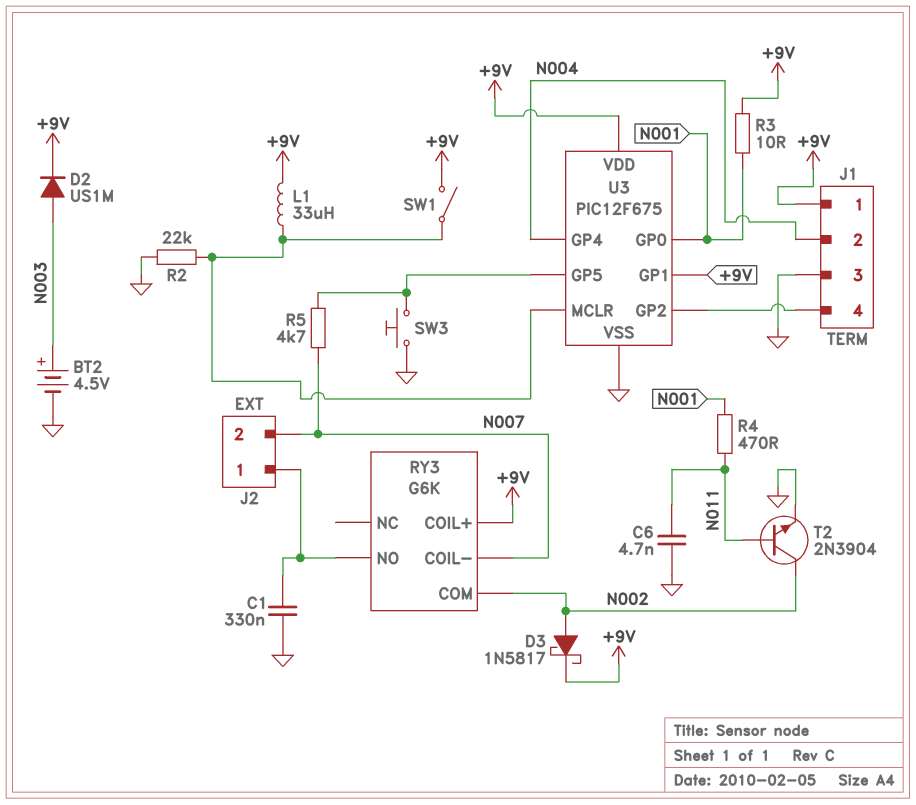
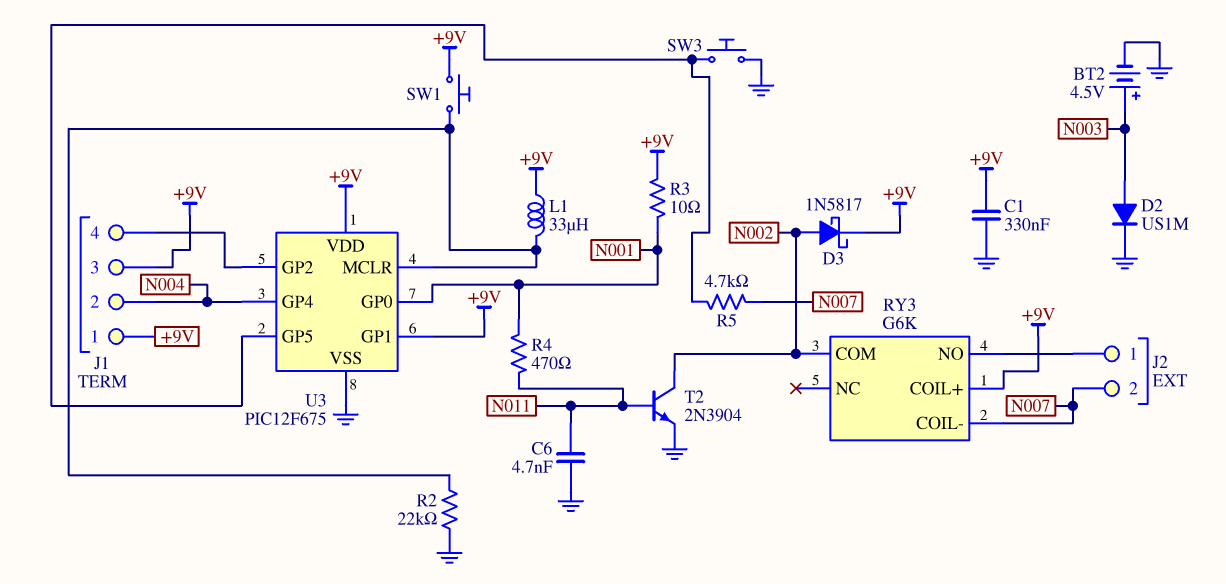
C1: 330nF (GND, J2/1) -> 330nF (+9V, GND)
D2: diode US1M (A N003, K +9V) -> diode US1M (A N003, K GND)
J1 pin 3: GND -> +9V
SW1: switch (+9V, U3/MCLR) -> button (+9V, U3/MCLR)

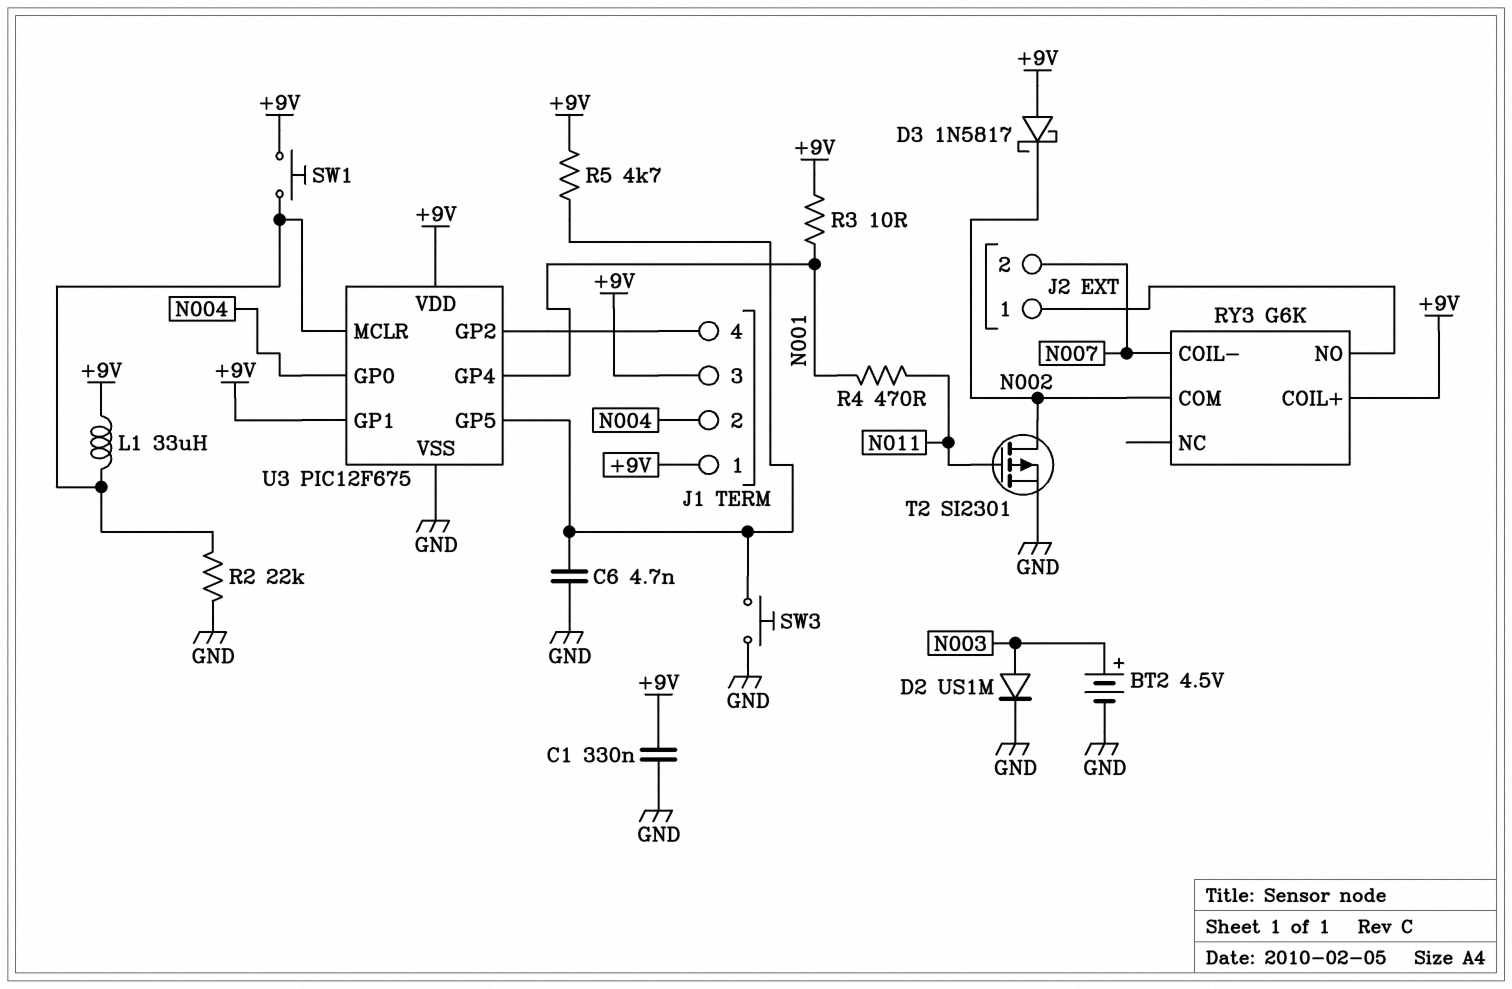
C6: 4.7nF (GND, N011) -> 4.7nF (GND, U3/GP5)
D3: schottky 1N5817 (A N002, K +9V) -> schottky 1N5817 (A +9V, K N002)
R5: 4.7k (N007, U3/GP5) -> 4.7k (+9V, U3/GP5)
T2: NPN 2N3904 (B N011, C N002, E GND) -> PMOS SI2301 (G N011, D N002, S GND)
U3 pin GP0: N001 -> N004
U3 pin GP4: N004 -> N001

